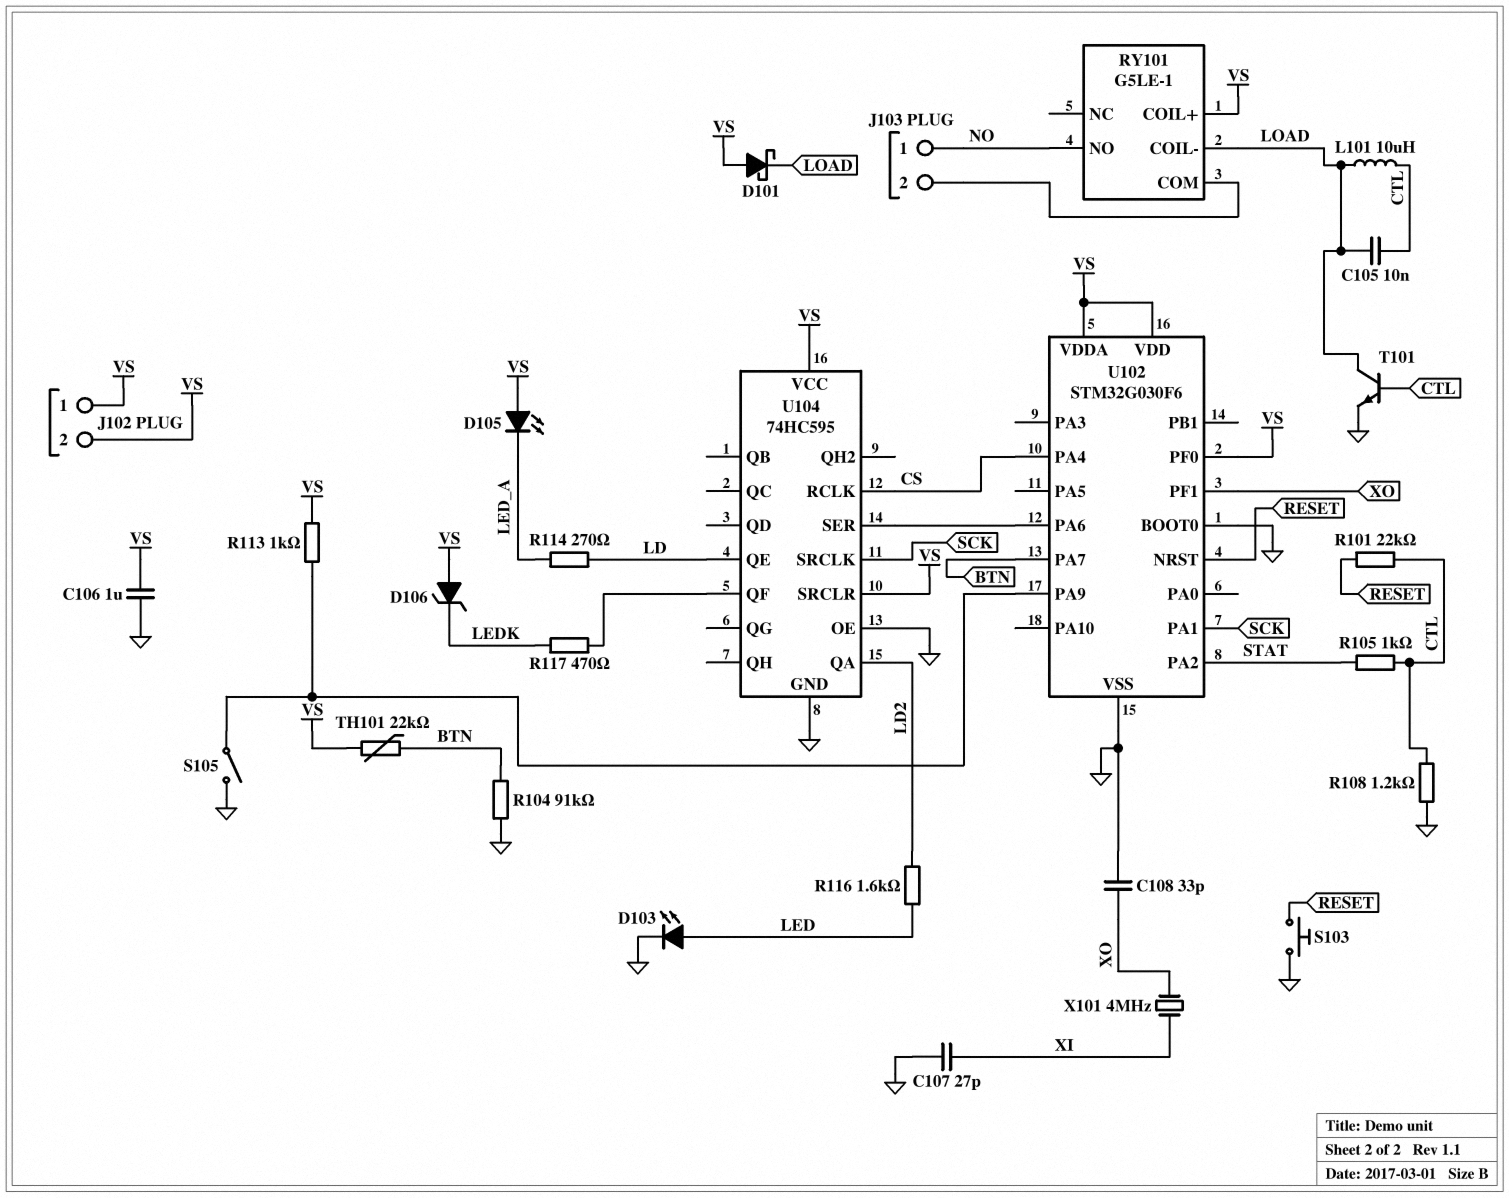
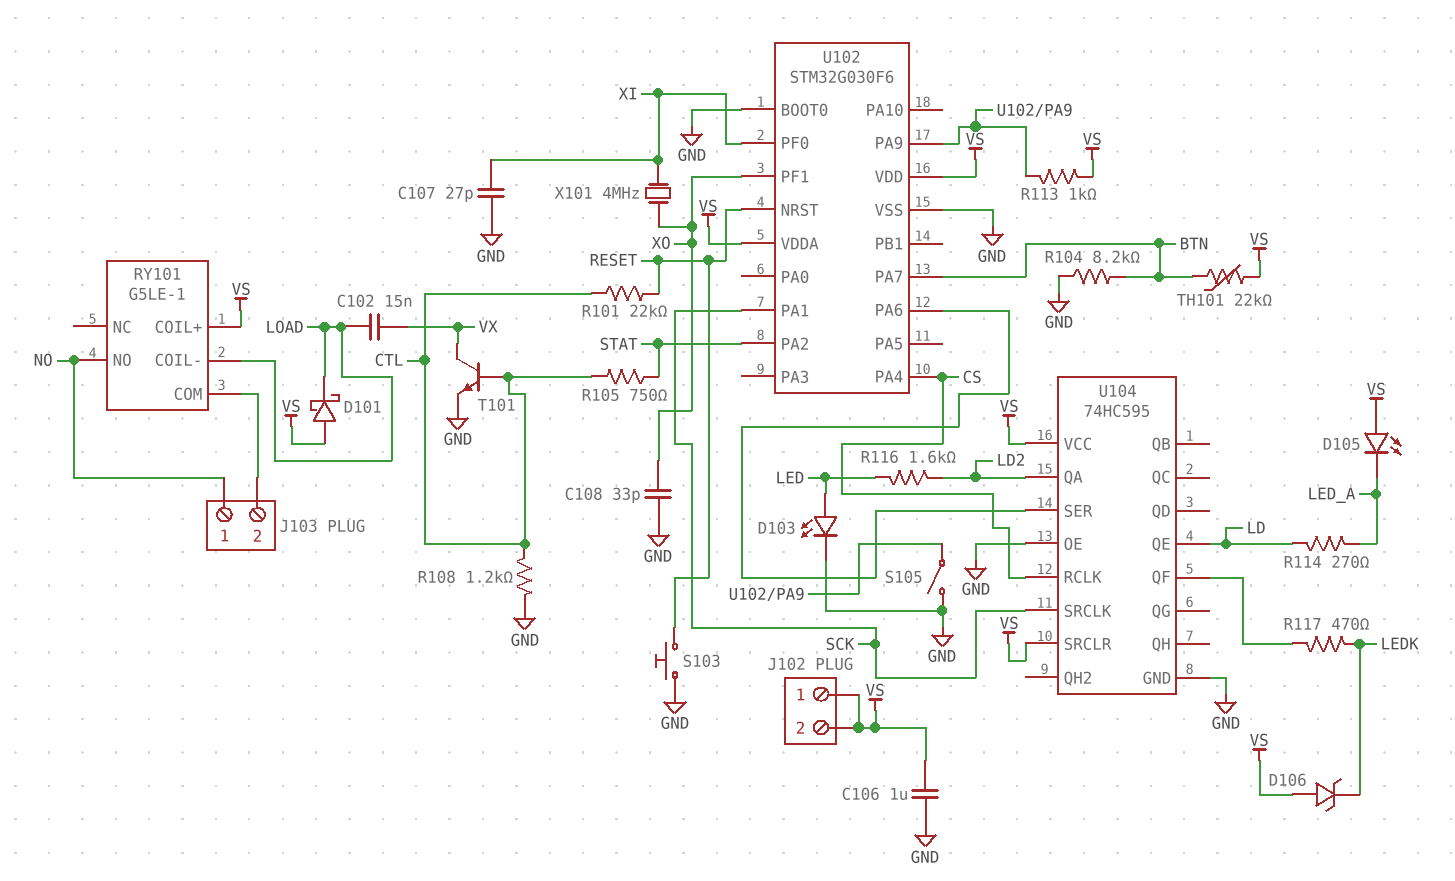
C102: none -> 15nF (LOAD, VX)
C105: 10nF (CTL, LOAD) -> none
L101: 10uH (CTL, LOAD) -> none
R104: 91k (BTN, GND) -> 8.2k (BTN, GND)
R105: 1k (CTL, STAT) -> 750 (CTL, STAT)
T101: NPN (B CTL, C LOAD, E GND) -> NPN (B CTL, C VX, E GND)
U102 pin PF0: VS -> XI

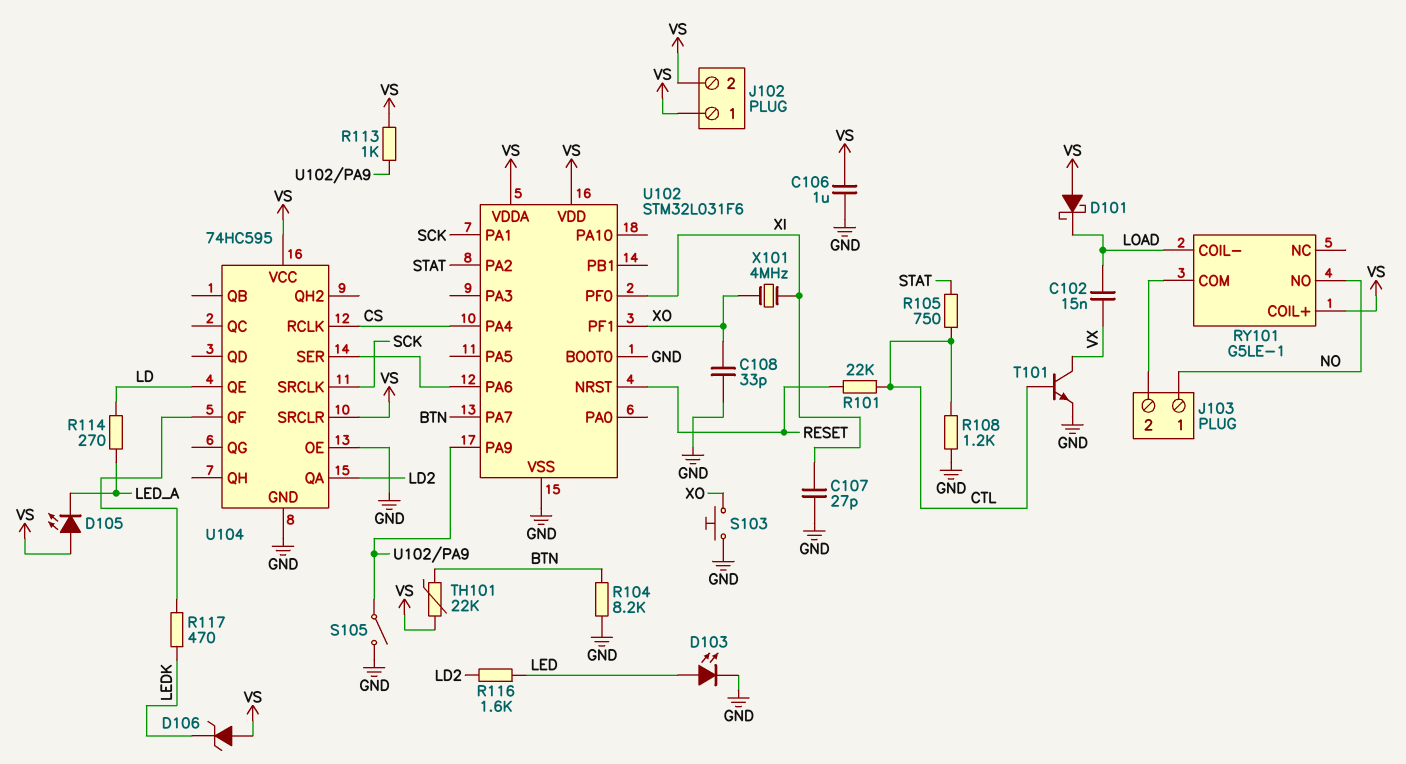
S103: button (GND, RESET) -> button (GND, XO)
U102: STM32G030F6 -> STM32L031F6

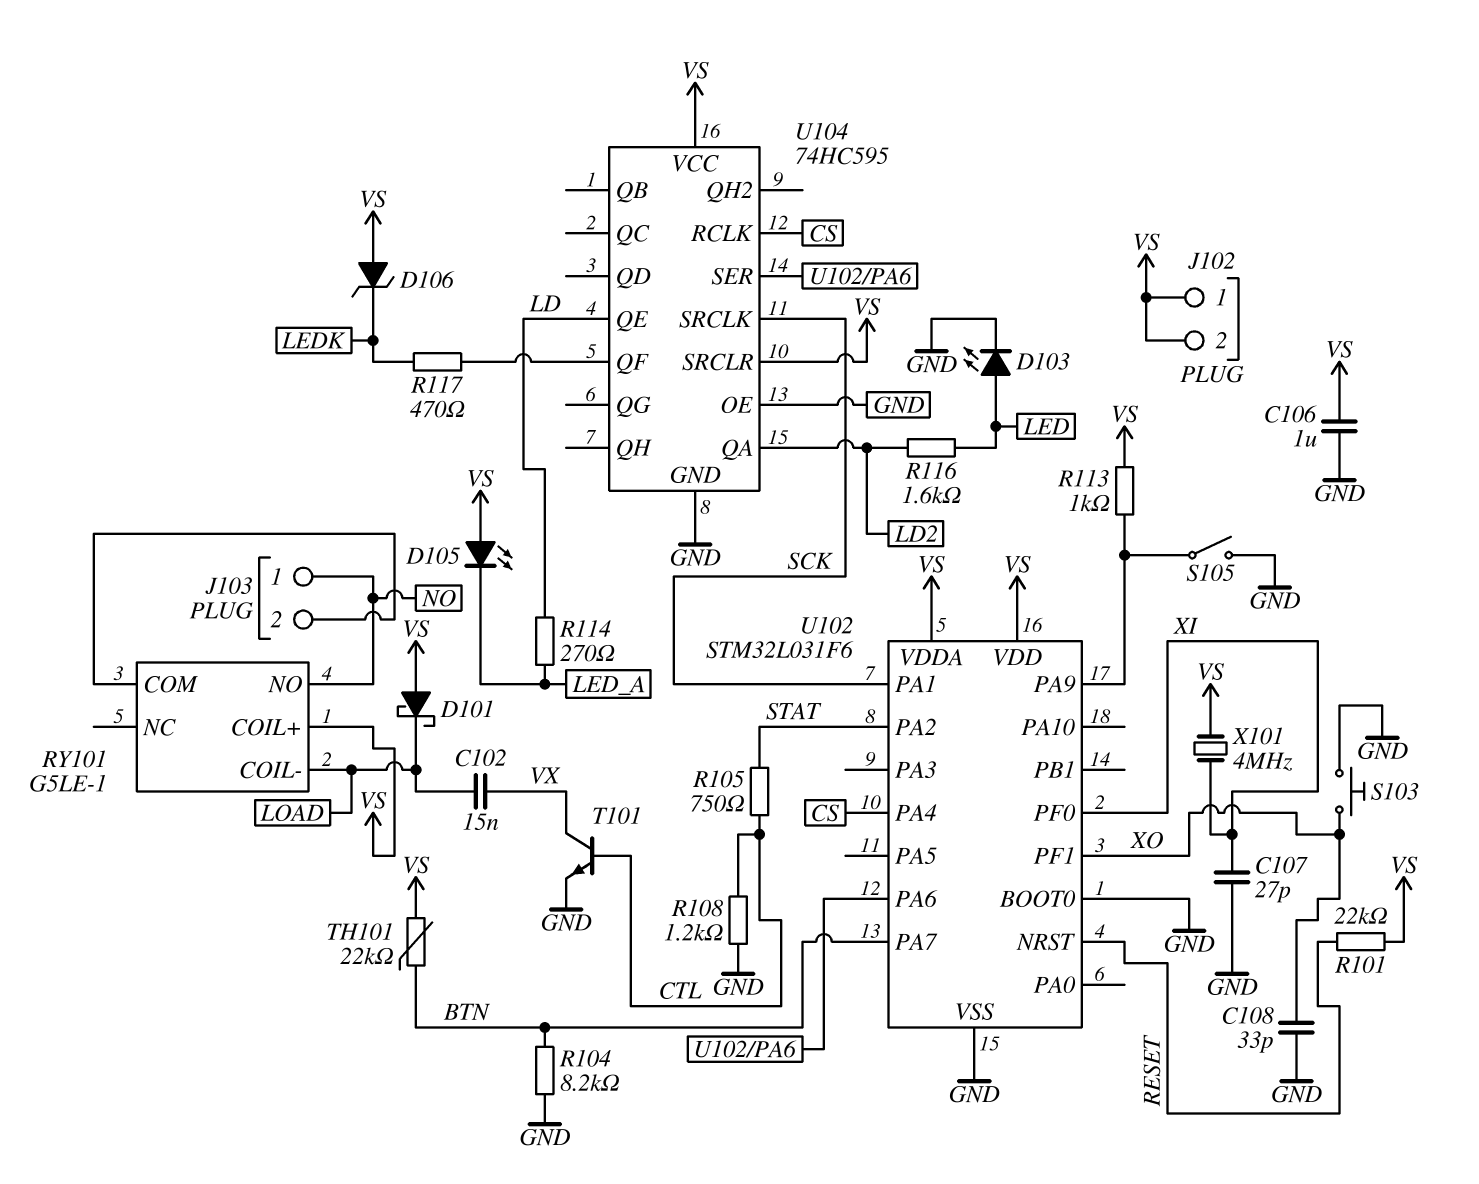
R101: 22k (CTL, RESET) -> 22k (RESET, VS)
X101: 4MHz (XI, XO) -> 4MHz (VS, XI)

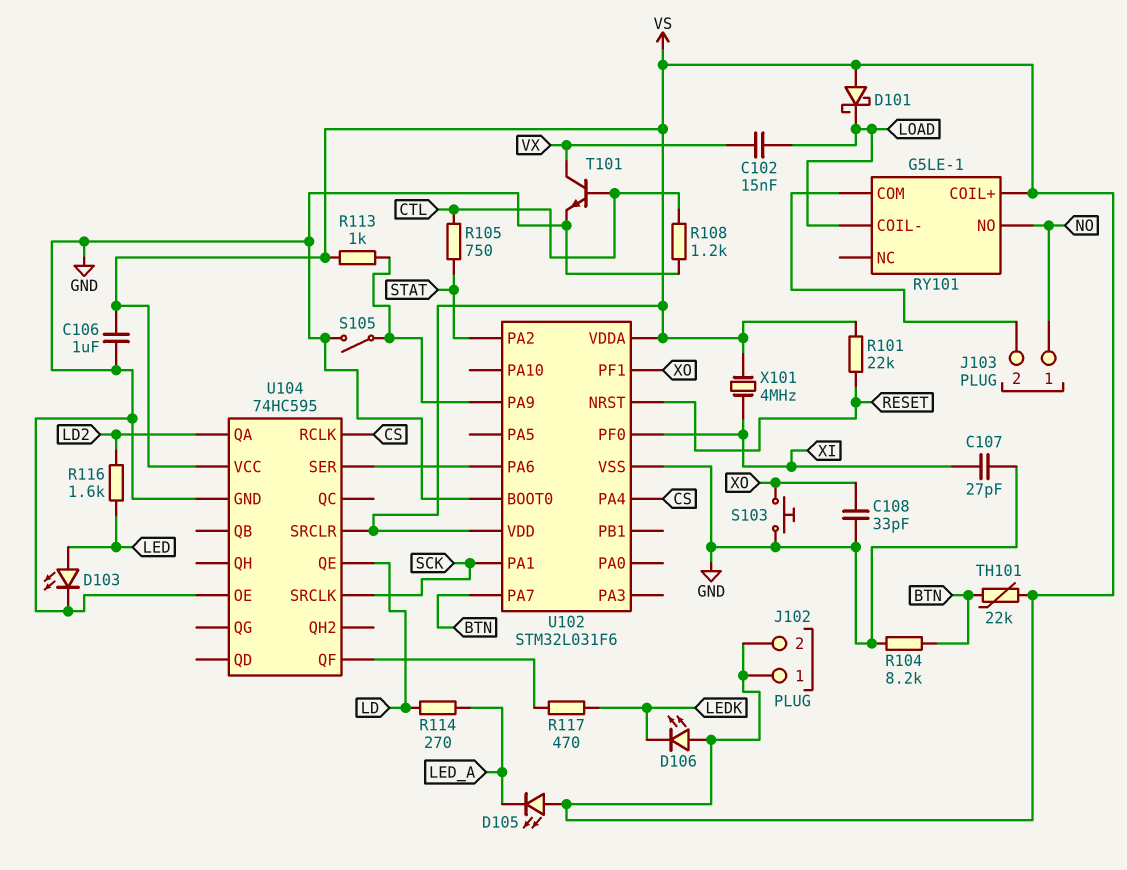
D106: zener (A VS, K LEDK) -> LED (A VS, K LEDK)

